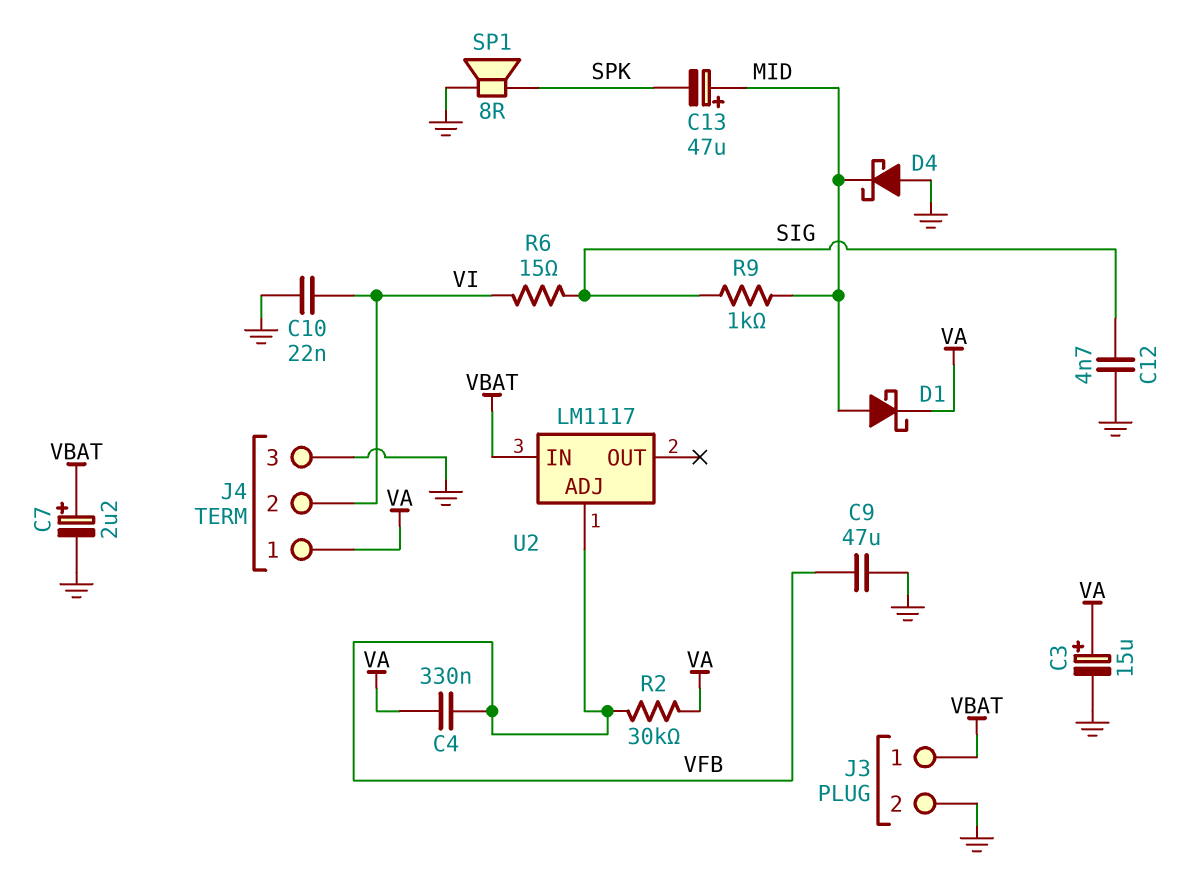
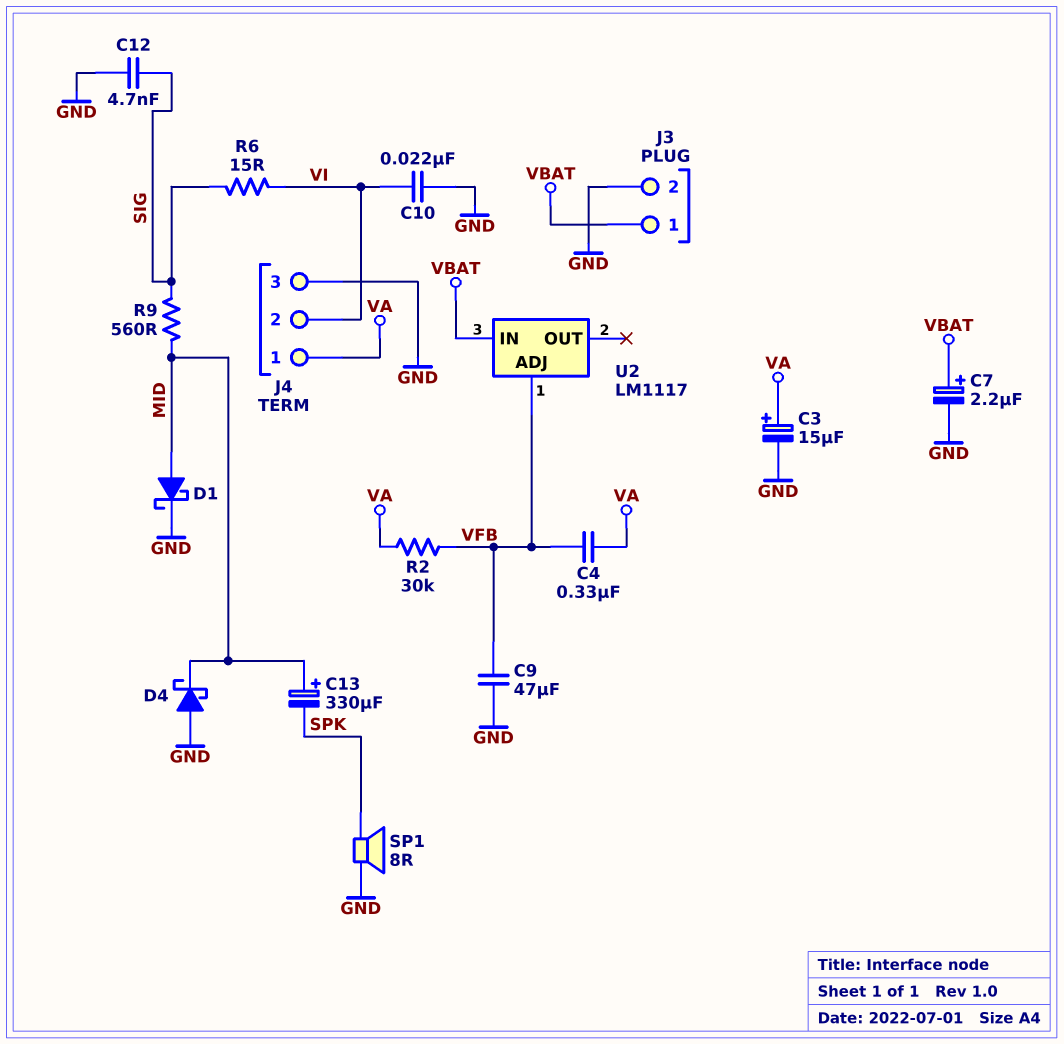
C13: 47uF (plus MID, minus SPK) -> 330uF (plus MID, minus SPK)
D1: schottky (A MID, K VA) -> schottky (A MID, K GND)
R9: 1k (MID, SIG) -> 560 (MID, SIG)

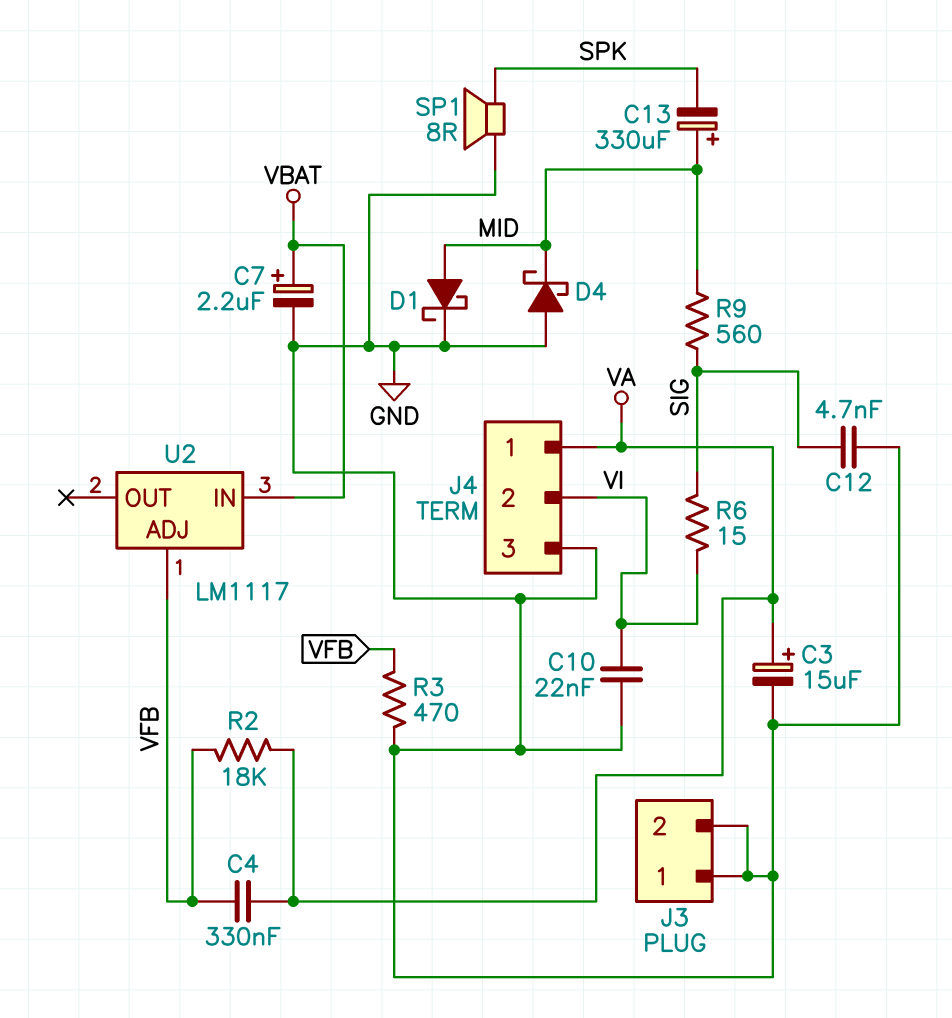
C9: 47uF (GND, VFB) -> none
J3 pin 1: VBAT -> GND
R2: 30k (VA, VFB) -> 18k (VA, VFB)
R3: none -> 470 (GND, VFB)

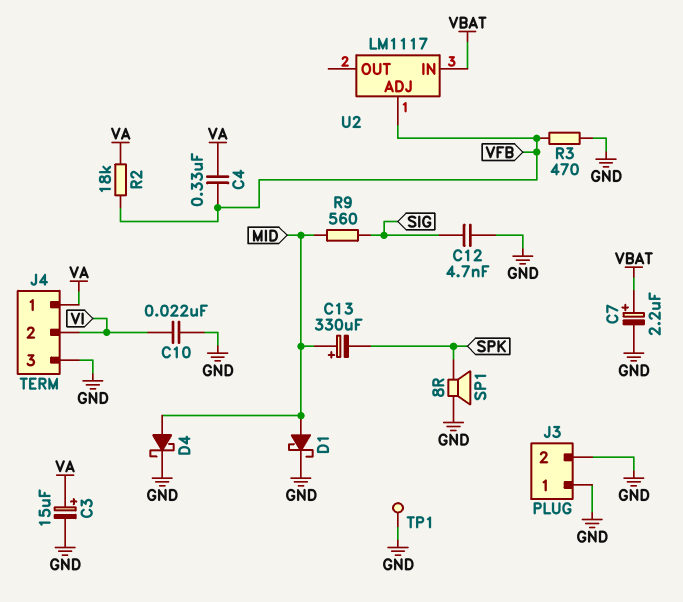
D4: schottky (A GND, K MID) -> schottky (A MID, K GND)
R6: 15 (SIG, VI) -> none
TP1: none -> test point (GND)

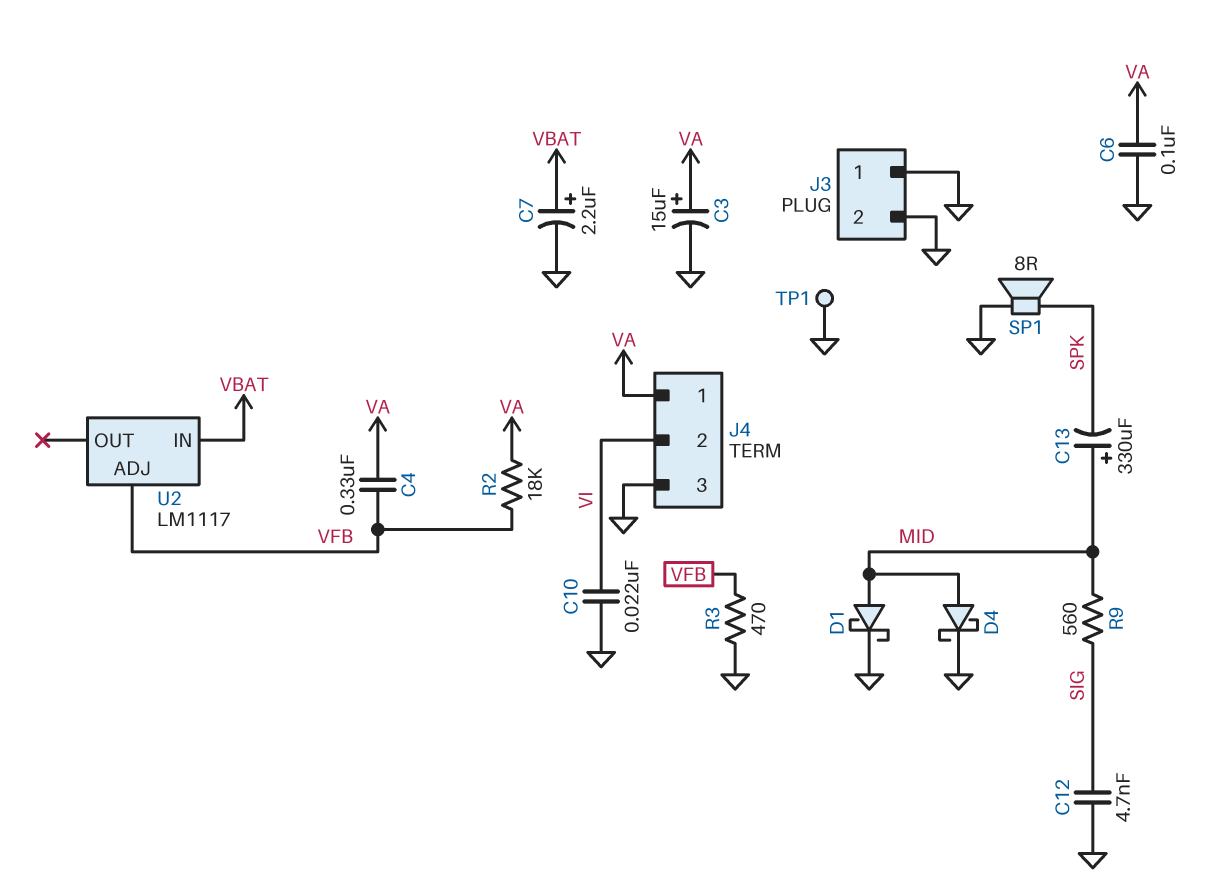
C6: none -> 100nF (GND, VA)

